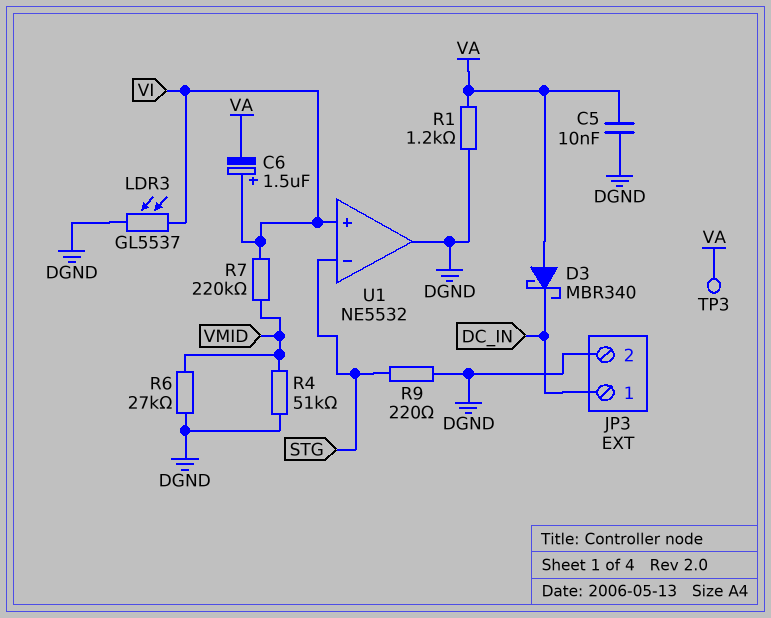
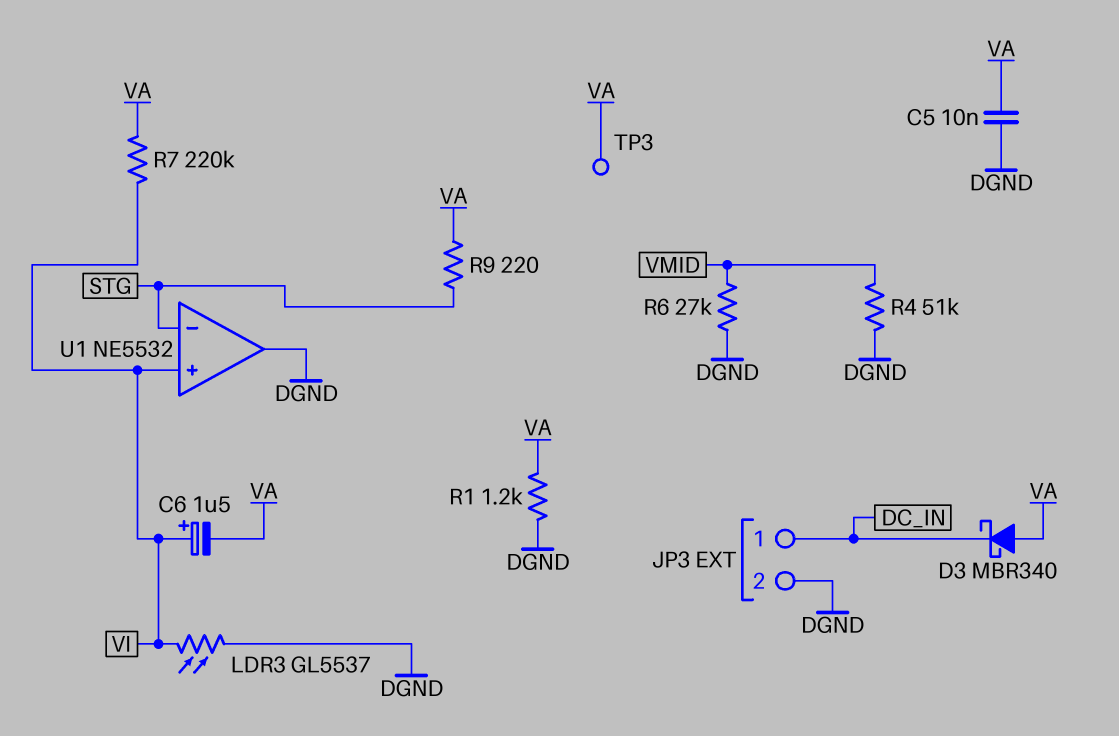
R7: 220k (VI, VMID) -> 220k (VA, VI)
R9: 220 (DGND, STG) -> 220 (STG, VA)

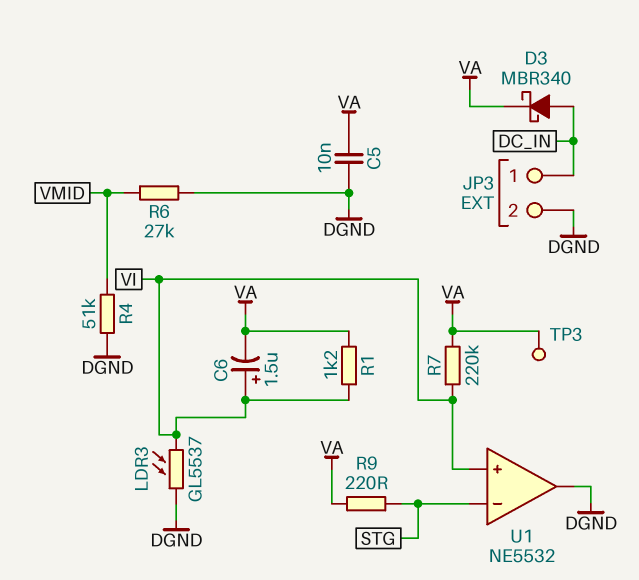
D3: schottky MBR340 (A VA, K DC_IN) -> schottky MBR340 (A DC_IN, K VA)
R1: 1.2k (DGND, VA) -> 1.2k (VA, VI)

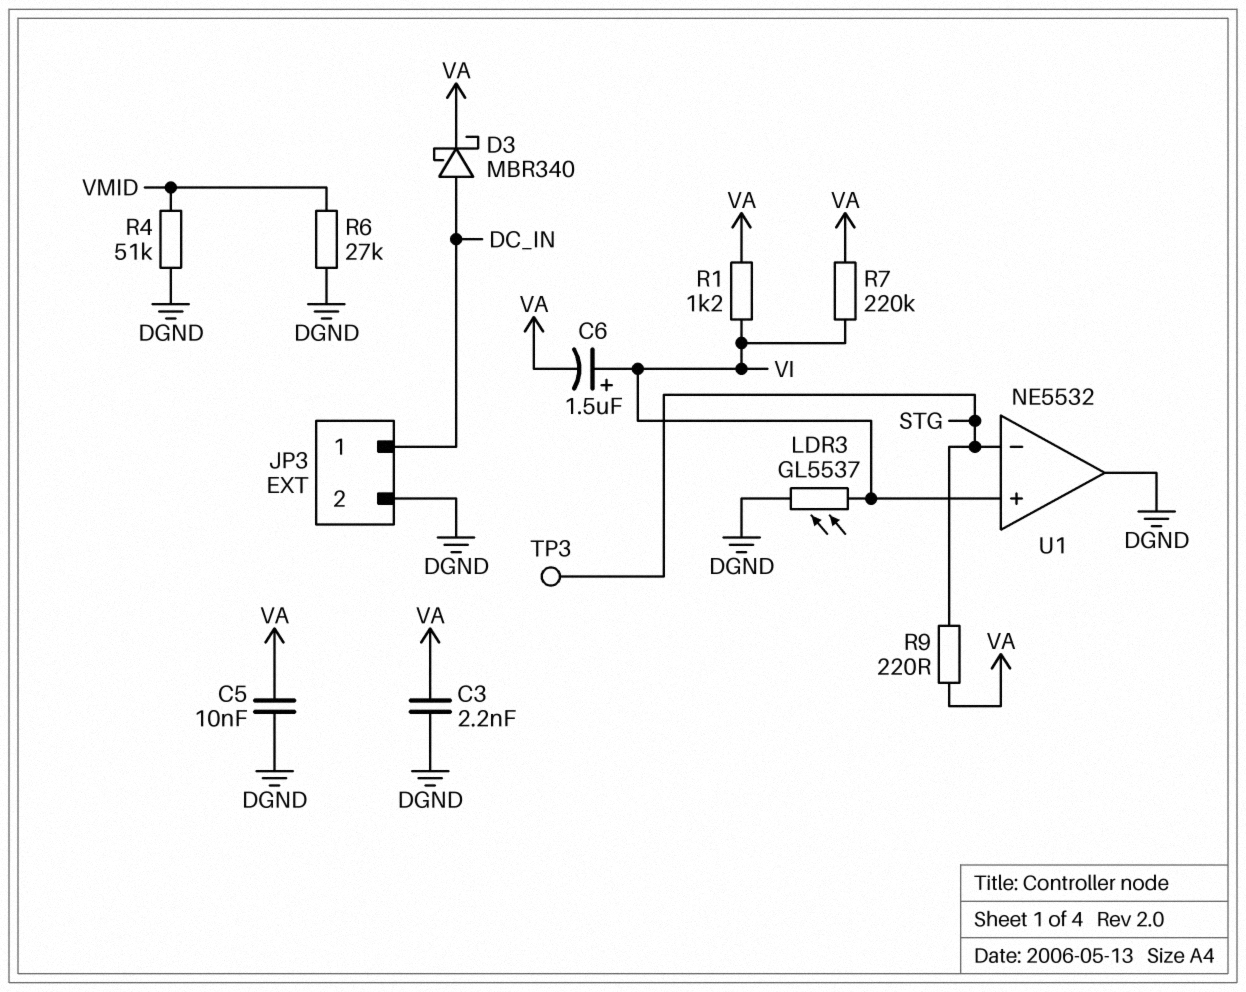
C3: none -> 2.2nF (DGND, VA)
TP3: test point (VA) -> test point (STG)

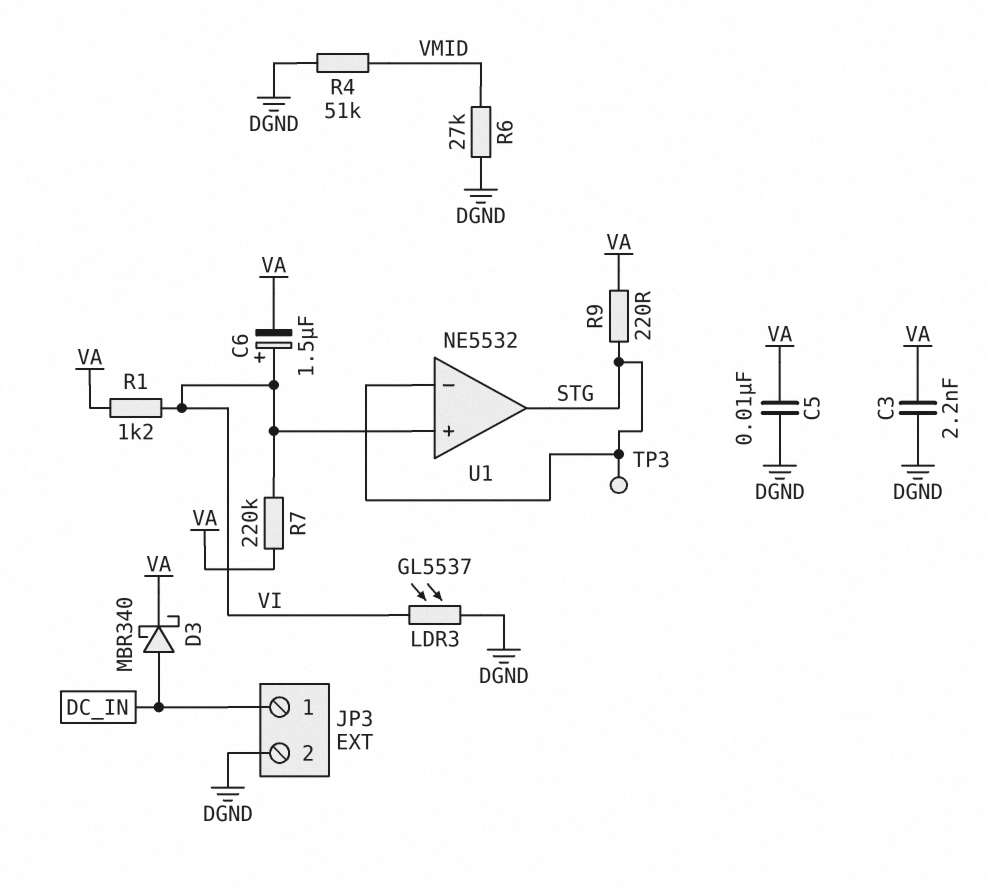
U1 pin out: DGND -> STG

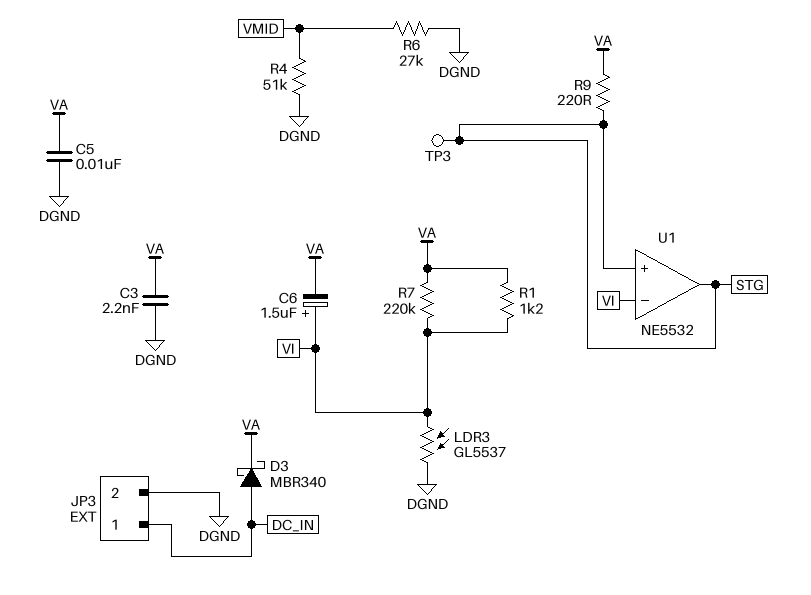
U1 pin in+: VI -> STG
U1 pin in-: STG -> VI

